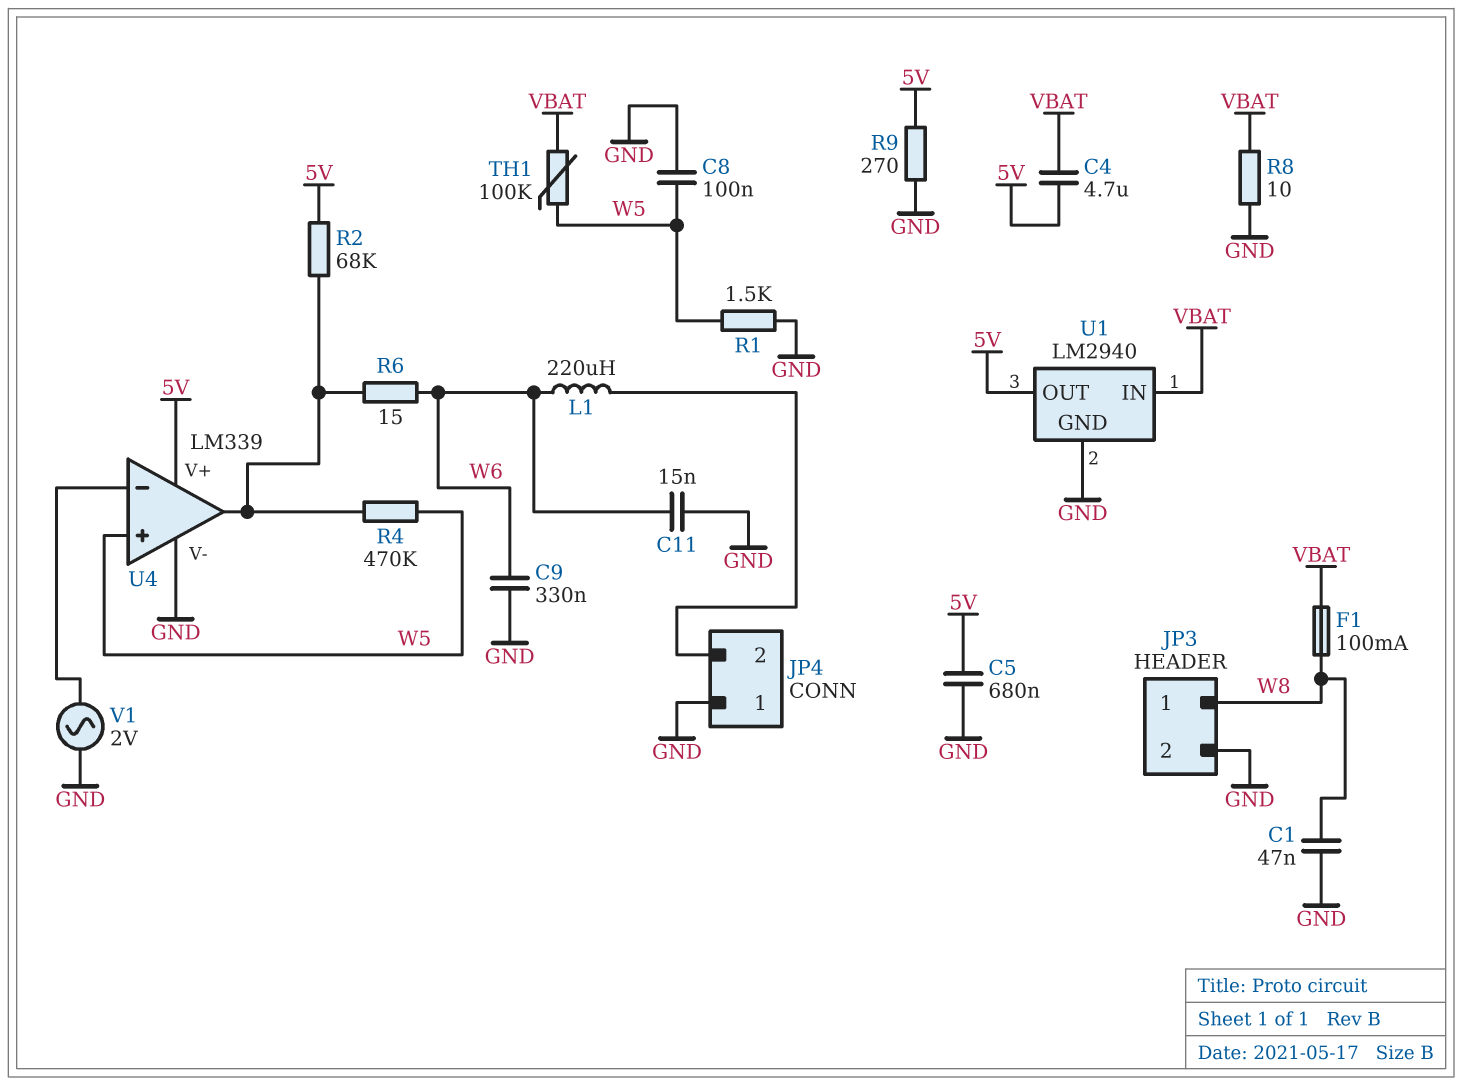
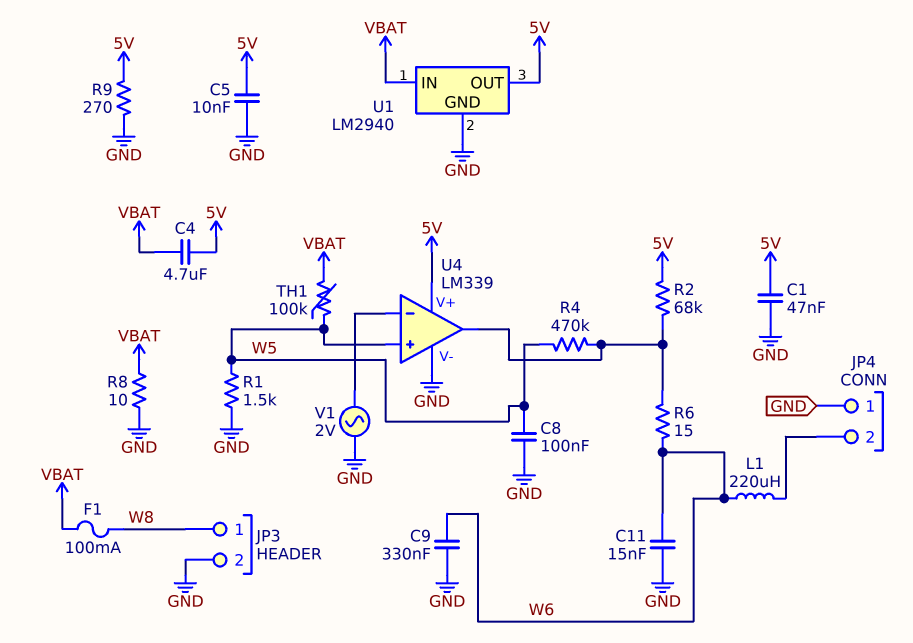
C1: 47nF (GND, W8) -> 47nF (5V, GND)
C5: 680nF (5V, GND) -> 10nF (5V, GND)

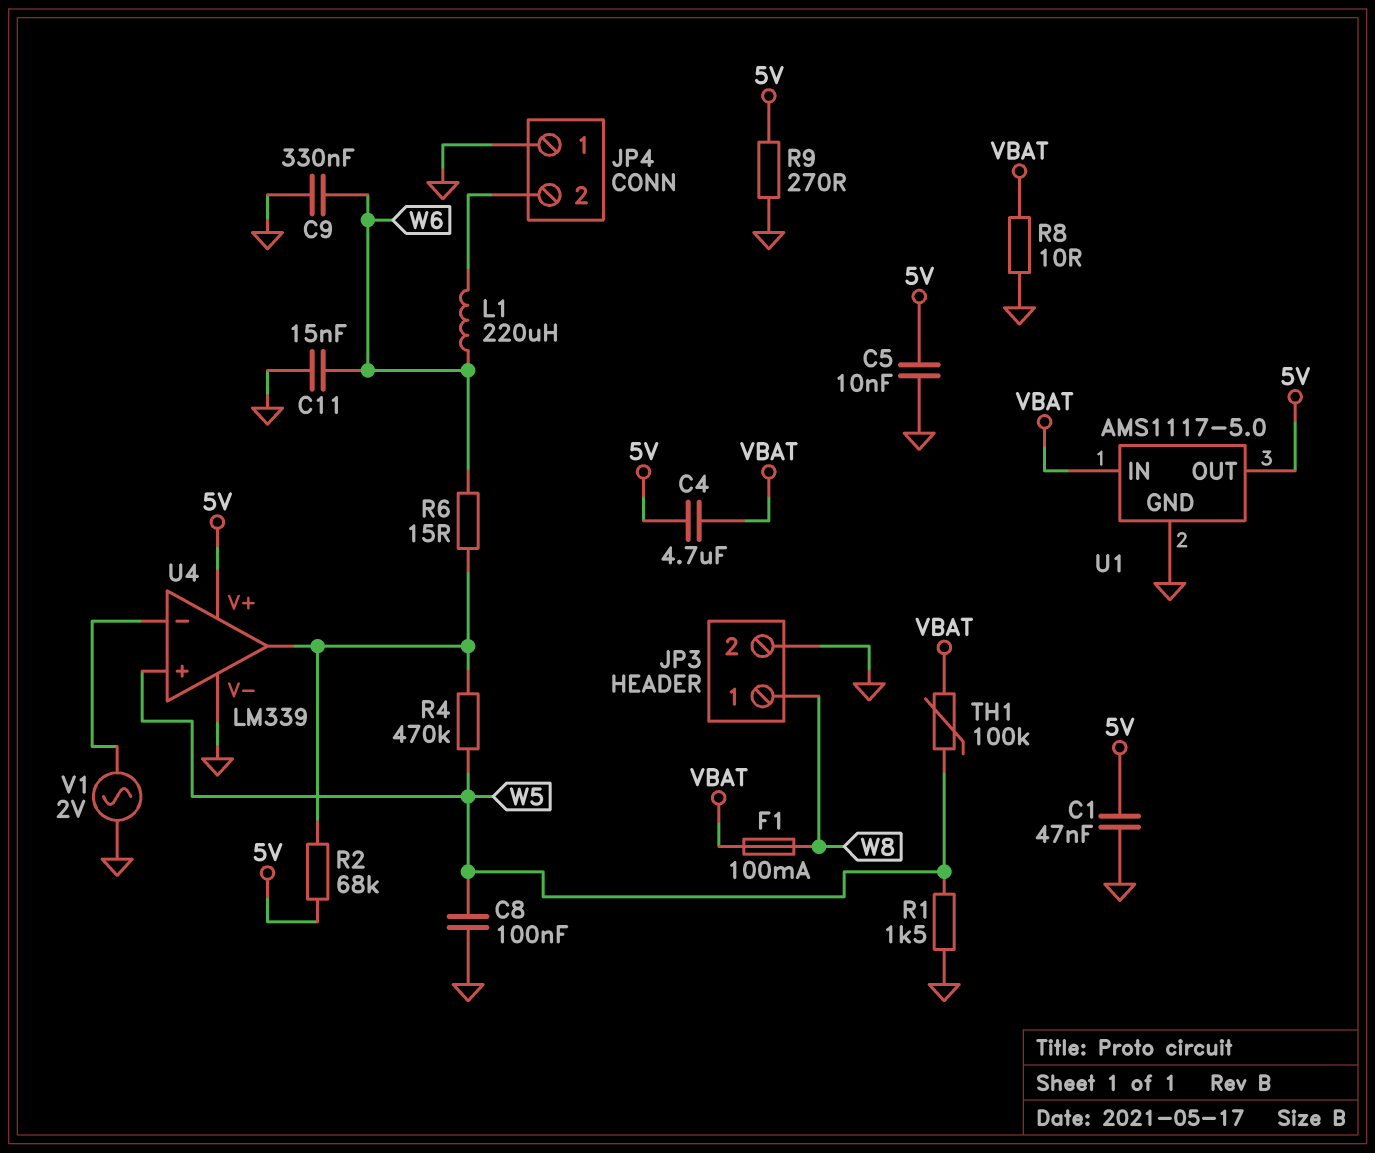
U1: LM2940 -> AMS1117-5.0

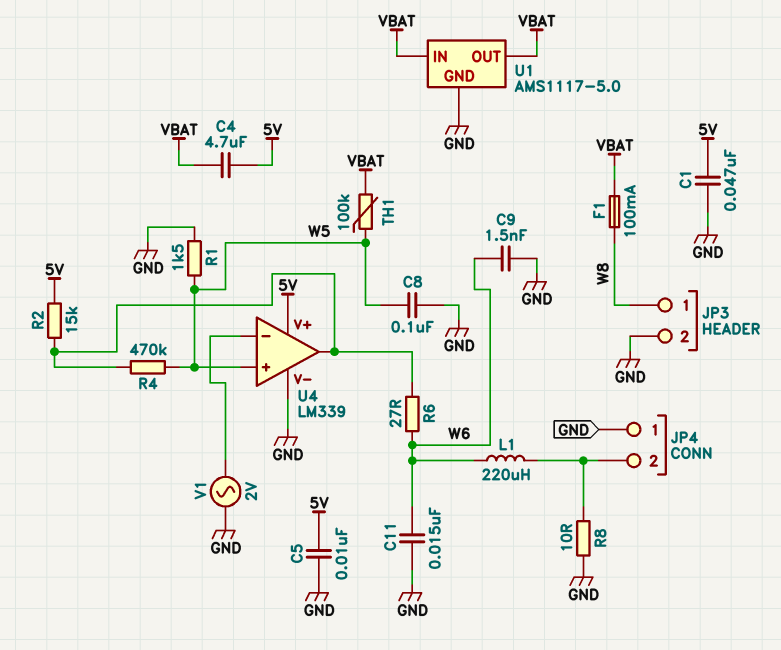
C9: 330nF (GND, W6) -> 1.5nF (GND, W6)
R2: 68k (5V, U4/out) -> 15k (5V, U4/out)
R6: 15 (U4/out, W6) -> 27 (U4/out, W6)
R8: 10 (GND, VBAT) -> 10 (GND, JP4/2)
R9: 270 (5V, GND) -> none
U1 pin OUT: 5V -> VBAT

